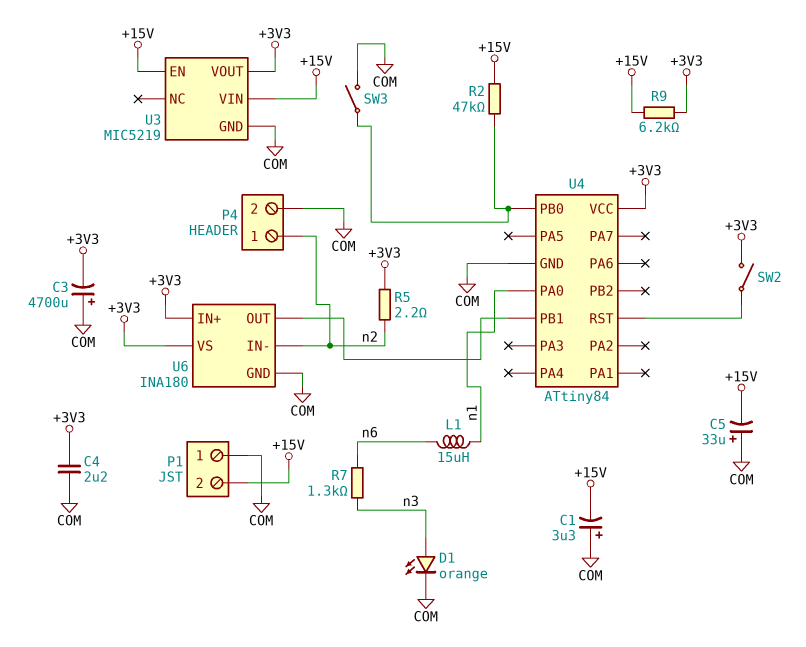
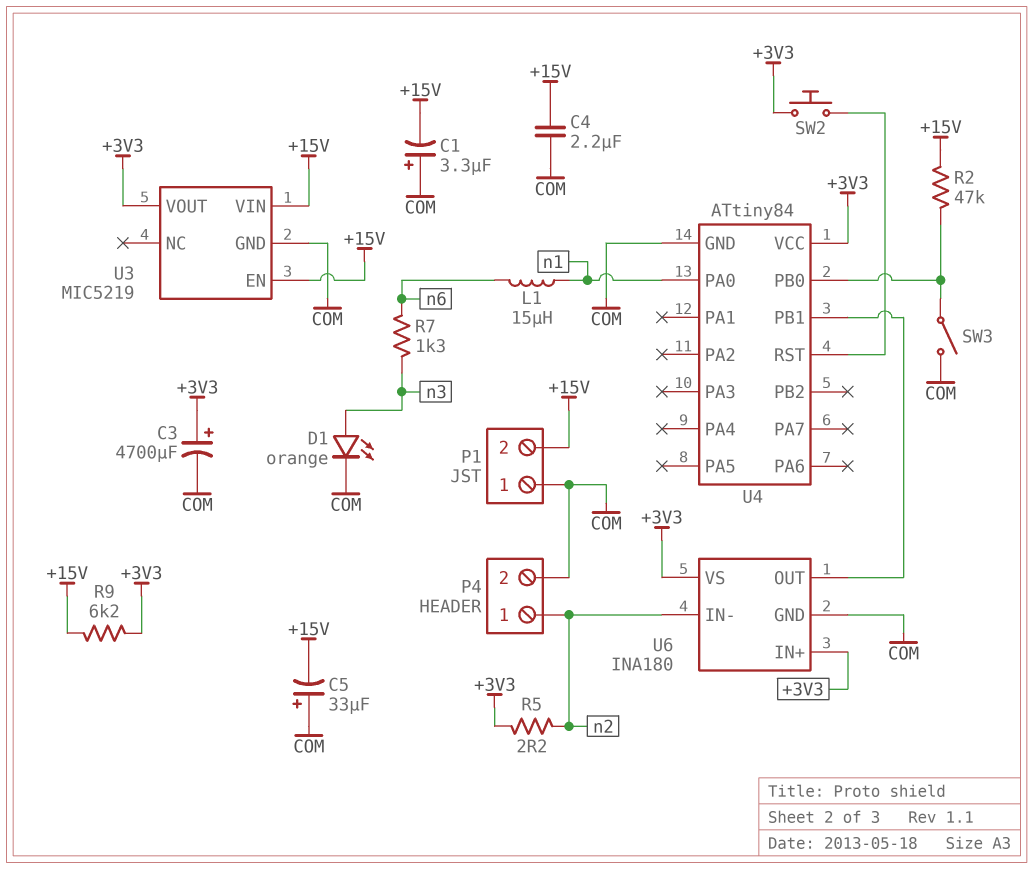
C3: 4700uF (plus COM, minus +3V3) -> 4700uF (plus +3V3, minus COM)
C4: 2.2uF (+3V3, COM) -> 2.2uF (+15V, COM)
SW2: switch (+3V3, U4/RST) -> button (+3V3, U4/RST)

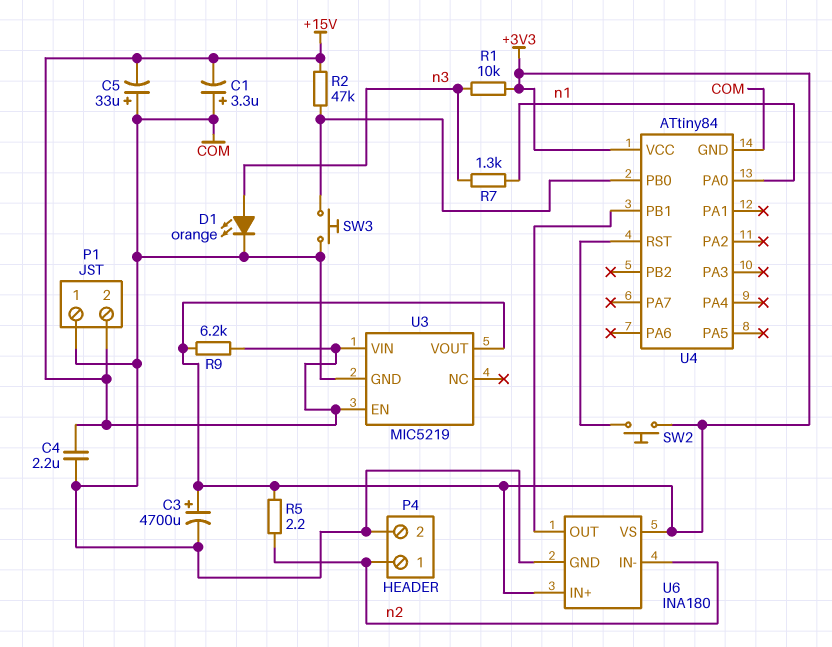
L1: 15uH (n1, n6) -> none
R1: none -> 10k (+3V3, n3)
R7: 1.3k (n3, n6) -> 1.3k (n1, n3)
SW3: switch (COM, U4/PB0) -> button (COM, U4/PB0)

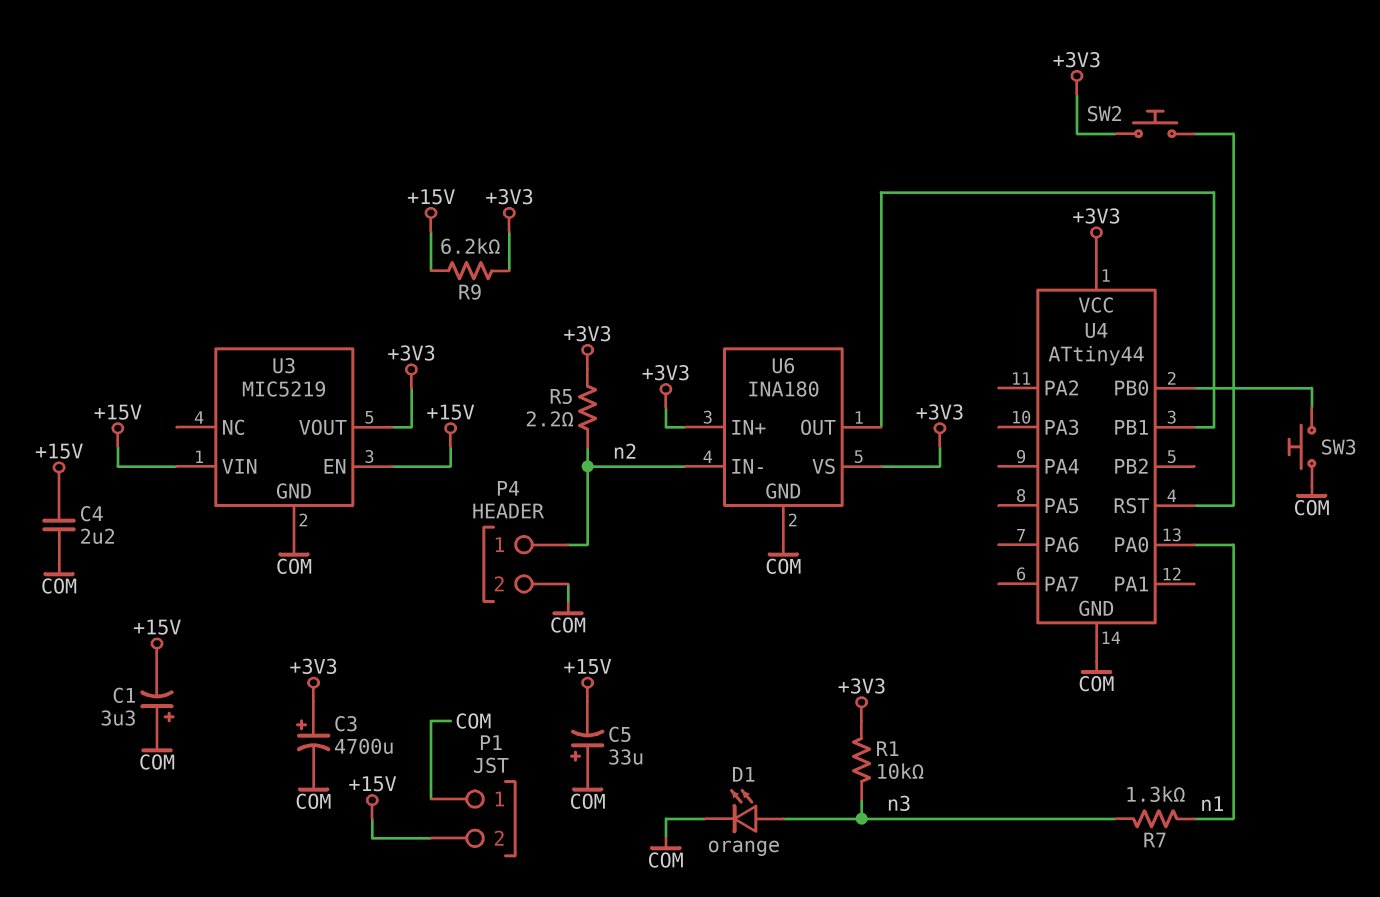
R2: 47k (+15V, U4/PB0) -> none
U4: ATtiny84 -> ATtiny44

